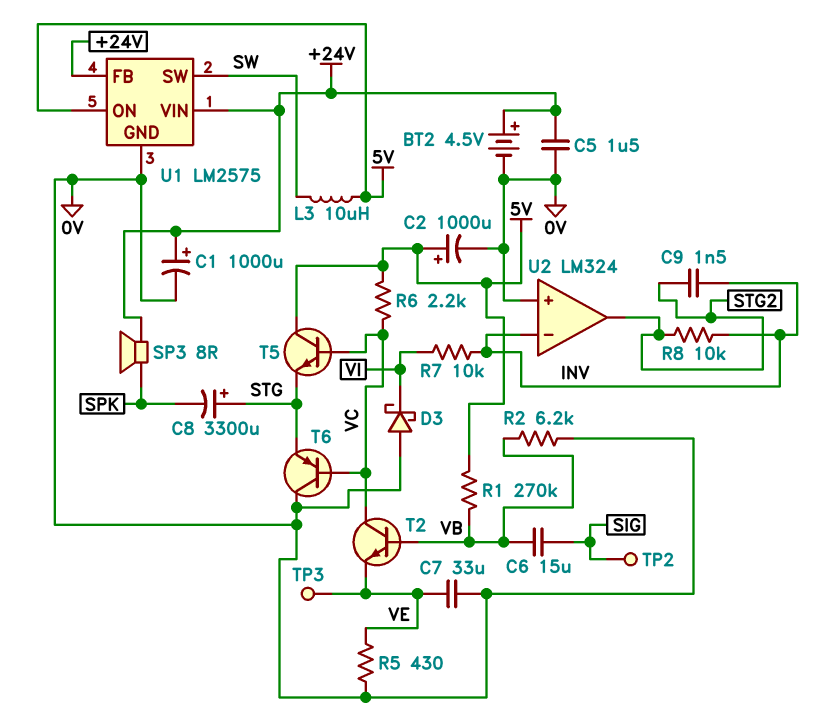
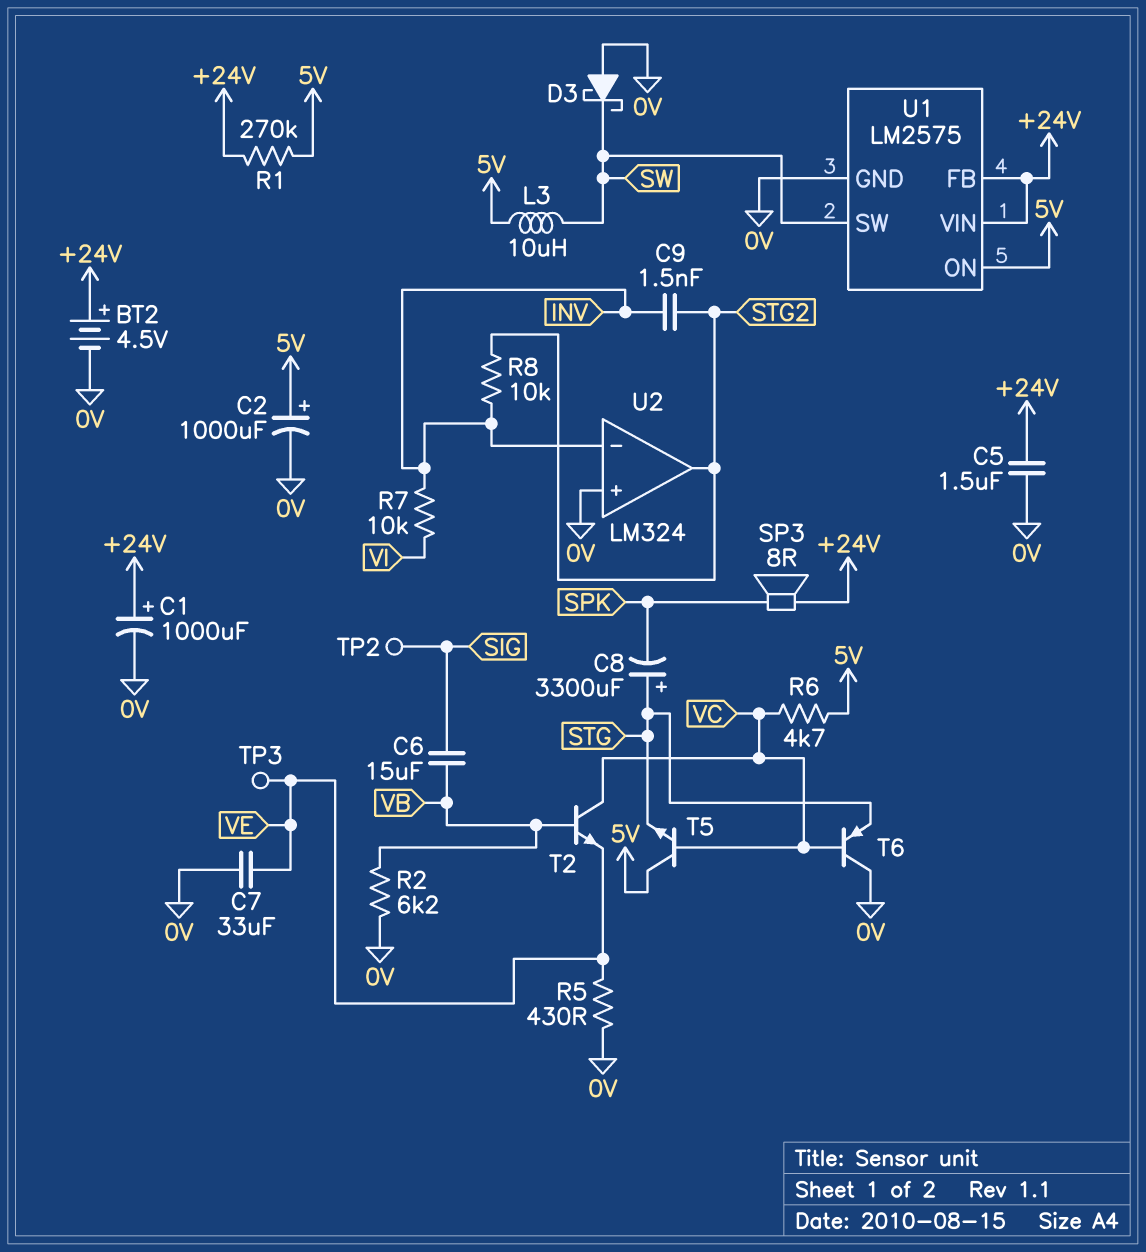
D3: schottky (A 0V, K VI) -> schottky (A 0V, K SW)
R1: 270k (5V, VB) -> 270k (+24V, 5V)
R6: 2.2k (5V, VC) -> 4.7k (5V, VC)

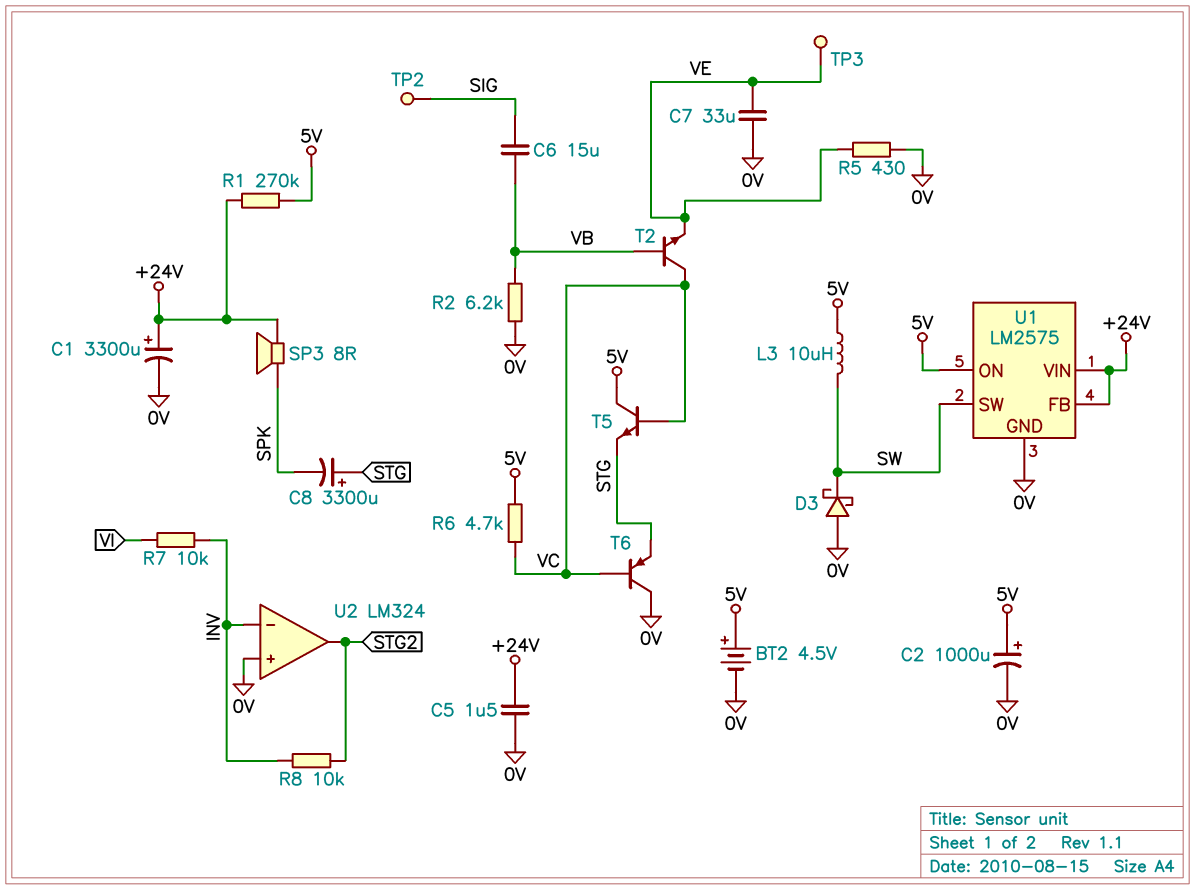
BT2: 4.5V (plus +24V, minus 0V) -> 4.5V (plus 5V, minus 0V)
C1: 1000uF (plus +24V, minus 0V) -> 3300uF (plus +24V, minus 0V)
C9: 1.5nF (INV, STG2) -> none

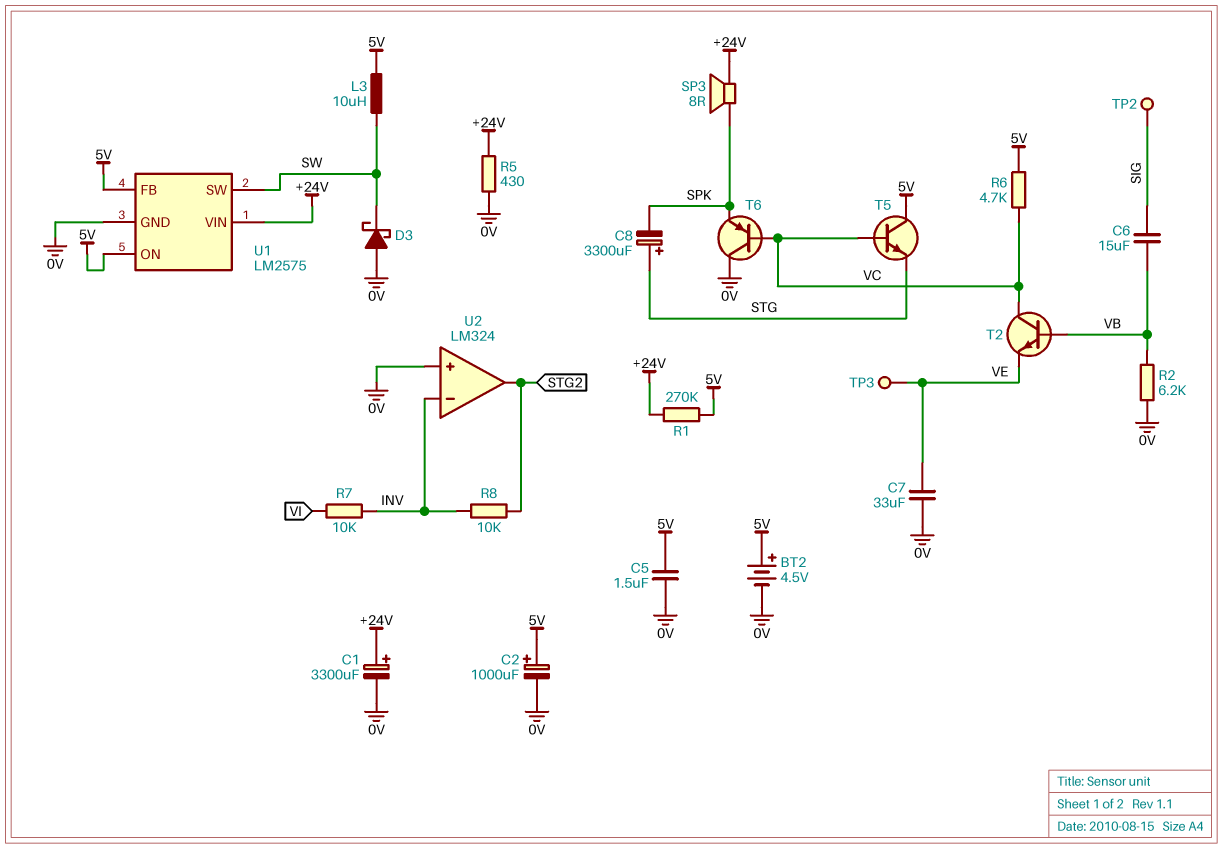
C5: 1.5uF (+24V, 0V) -> 1.5uF (0V, 5V)
R5: 430 (0V, VE) -> 430 (+24V, 0V)
T6: PNP (B VC, C 0V, E STG) -> PNP (B VC, C 0V, E SPK)
U1 pin FB: +24V -> 5V

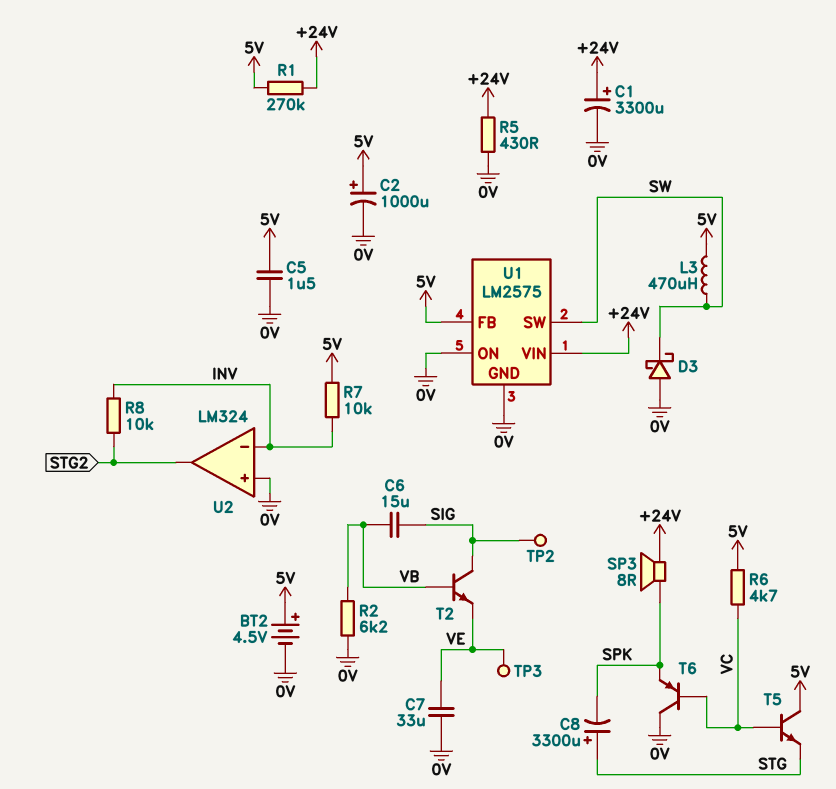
L3: 10uH (5V, SW) -> 470uH (5V, SW)
R7: 10k (INV, VI) -> 10k (5V, INV)
T2: NPN (B VB, C VC, E VE) -> NPN (B VB, C SIG, E VE)
U1 pin ON: 5V -> 0V

